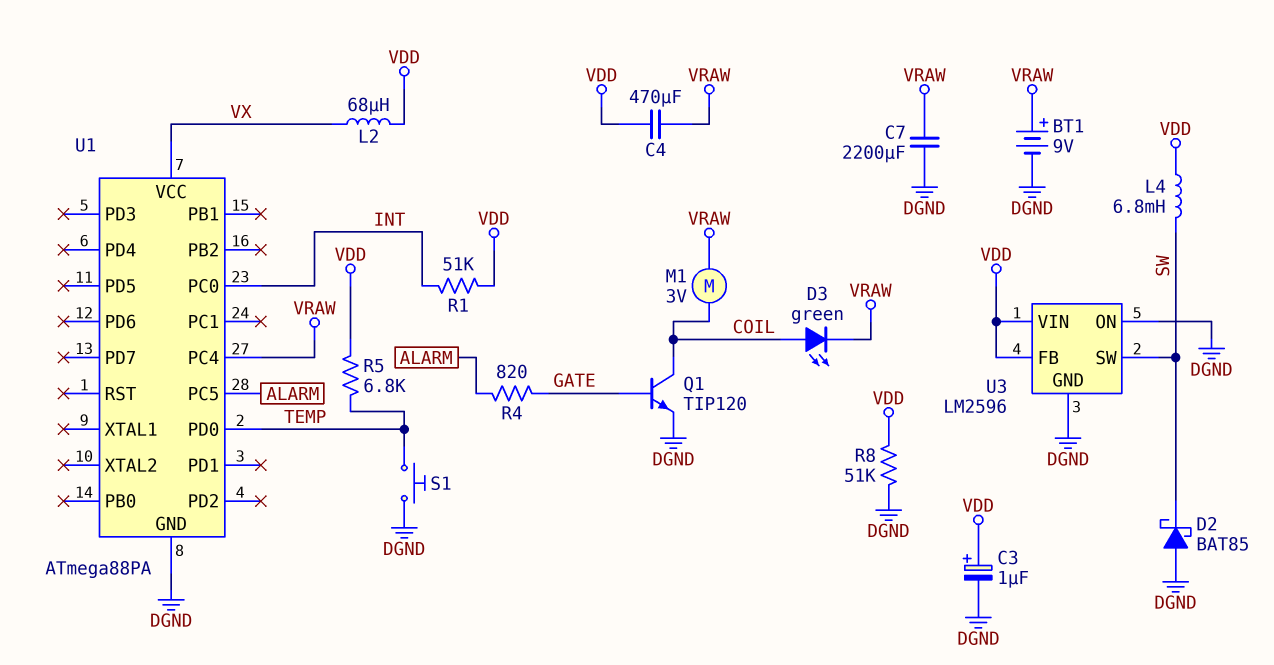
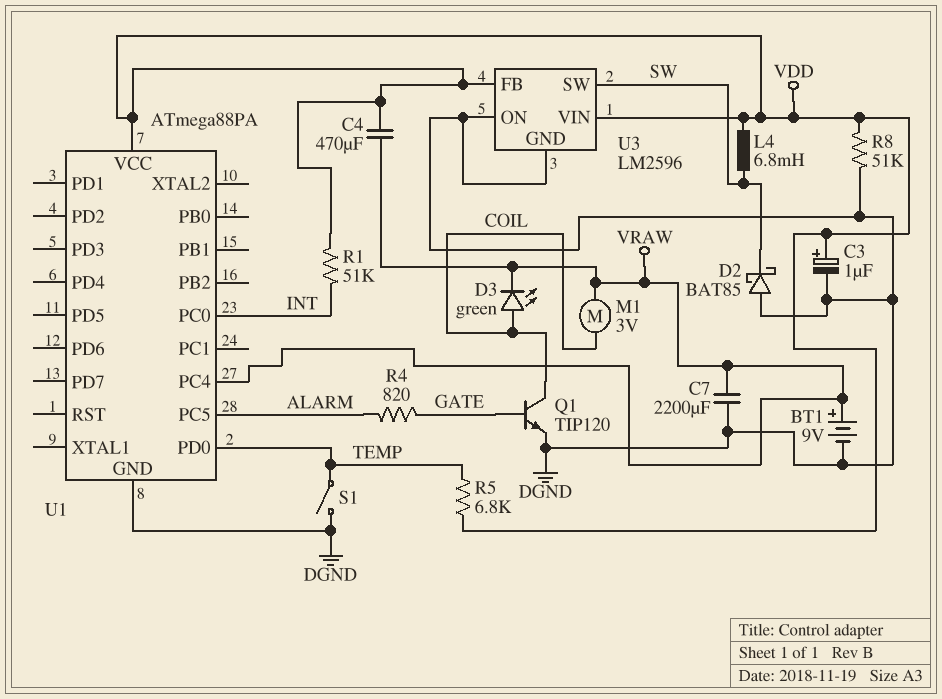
L2: 68uH (VDD, VX) -> none
S1: button (DGND, TEMP) -> switch (DGND, TEMP)
U1 pin VCC: VX -> VDD

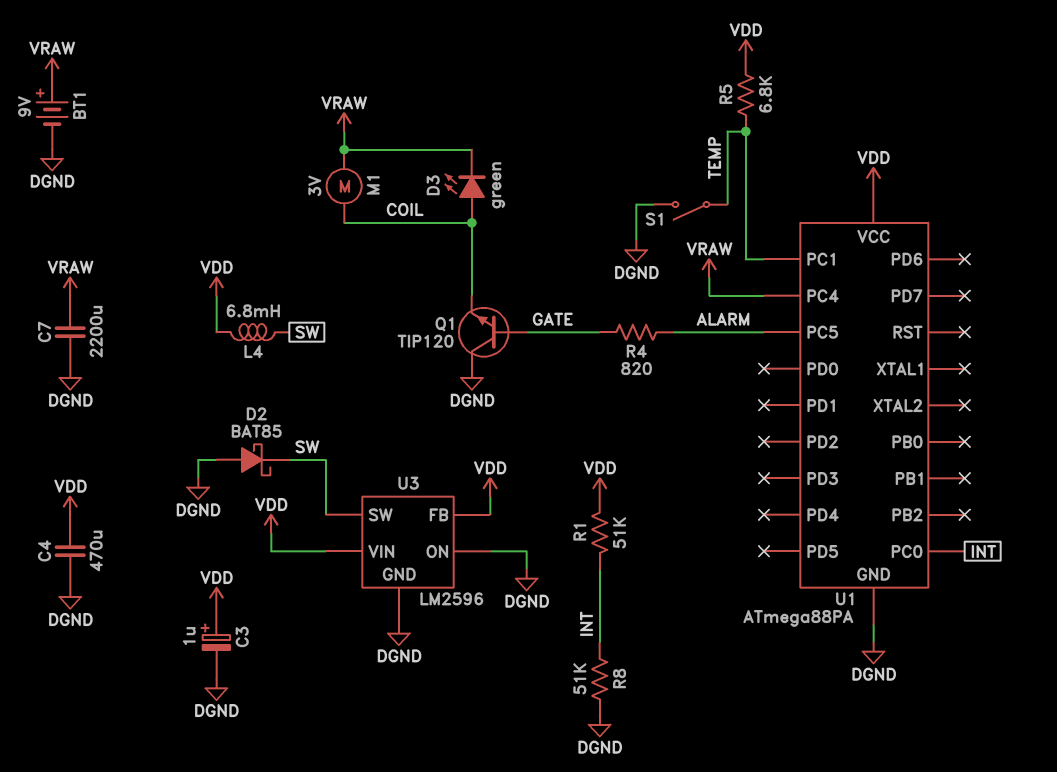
C4: 470uF (VDD, VRAW) -> 470uF (DGND, VDD)
Q1: NPN TIP120 (B GATE, C COIL, E DGND) -> NPN TIP120 (B GATE, C DGND, E COIL)
R8: 51k (DGND, VDD) -> 51k (DGND, INT)
U1 pin PC1: none -> TEMP
U1 pin PD0: TEMP -> none

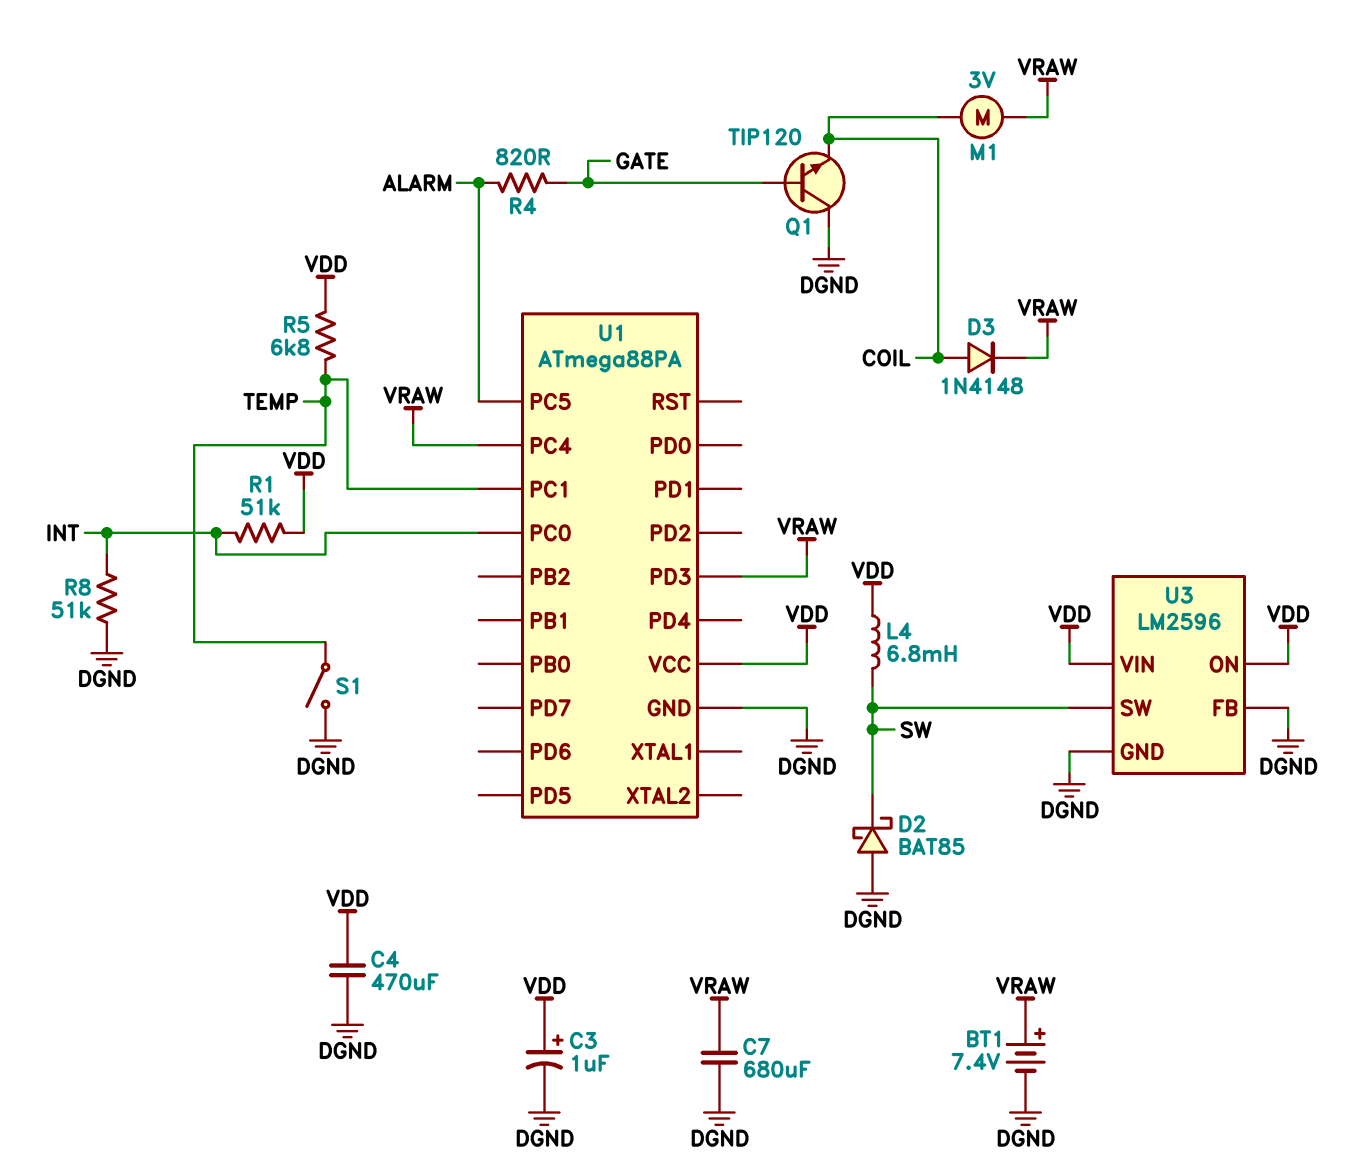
BT1: 9V (plus VRAW, minus DGND) -> 7.4V (plus VRAW, minus DGND)
C7: 2200uF (DGND, VRAW) -> 680uF (DGND, VRAW)
D3: LED green (A COIL, K VRAW) -> diode 1N4148 (A COIL, K VRAW)
U1 pin PD3: none -> VRAW
U3 pin FB: VDD -> DGND
U3 pin ON: DGND -> VDD

